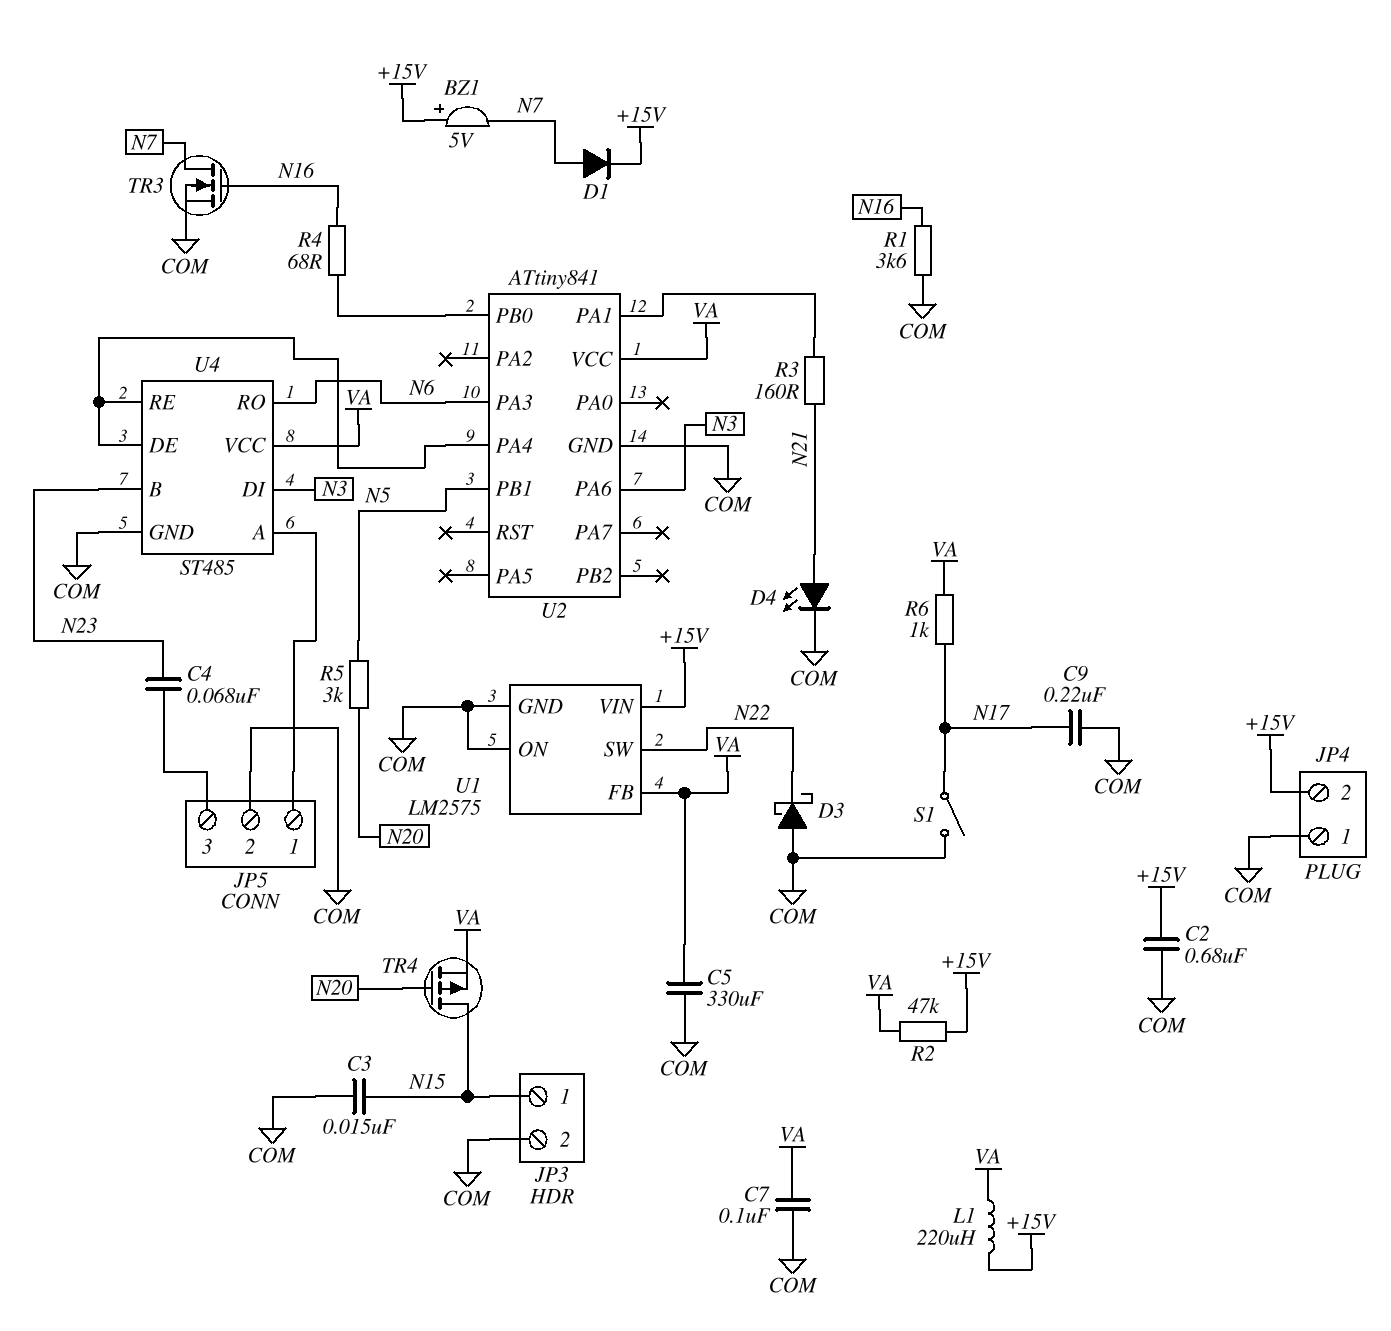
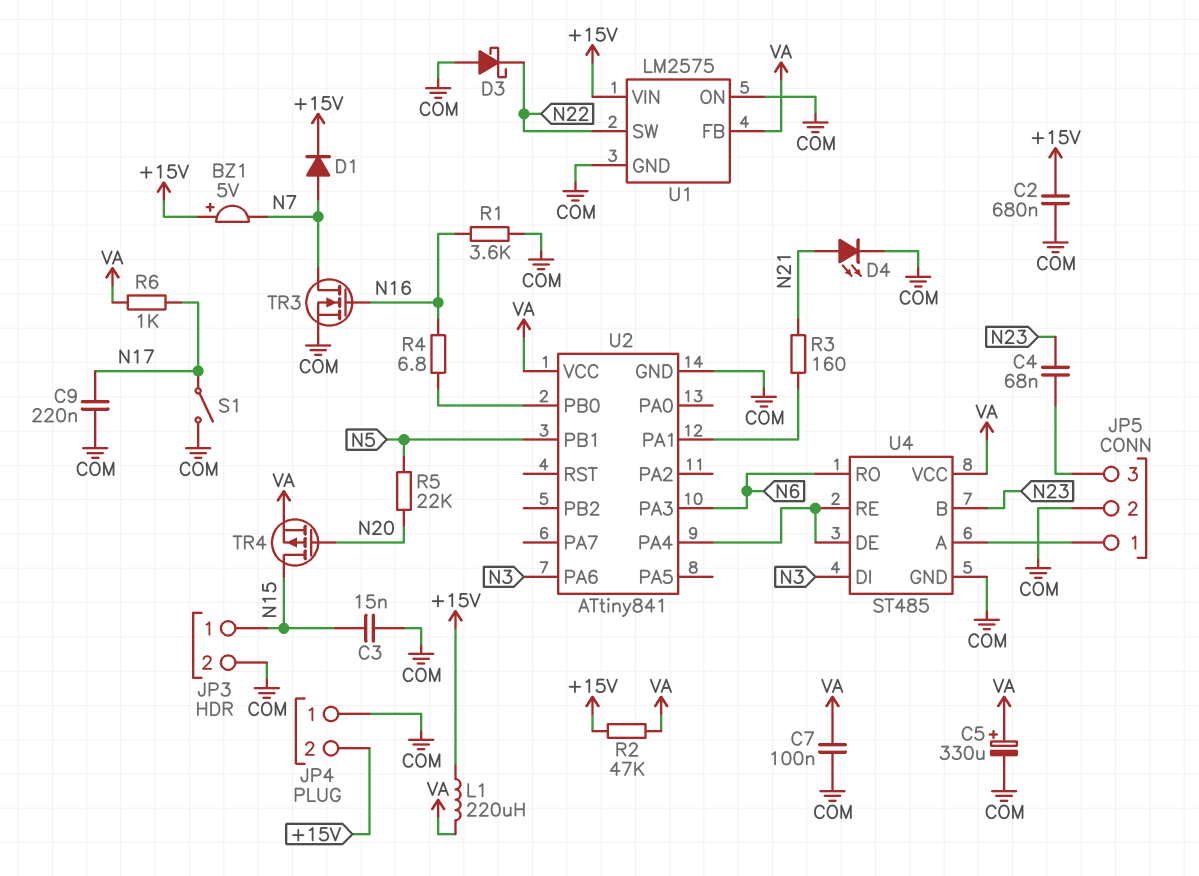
C5: 330uF (COM, VA) -> 330uF (plus VA, minus COM)
R4: 68 (N16, U2/PB0) -> 6.8 (N16, U2/PB0)
R5: 3k (N5, N20) -> 22k (N5, N20)

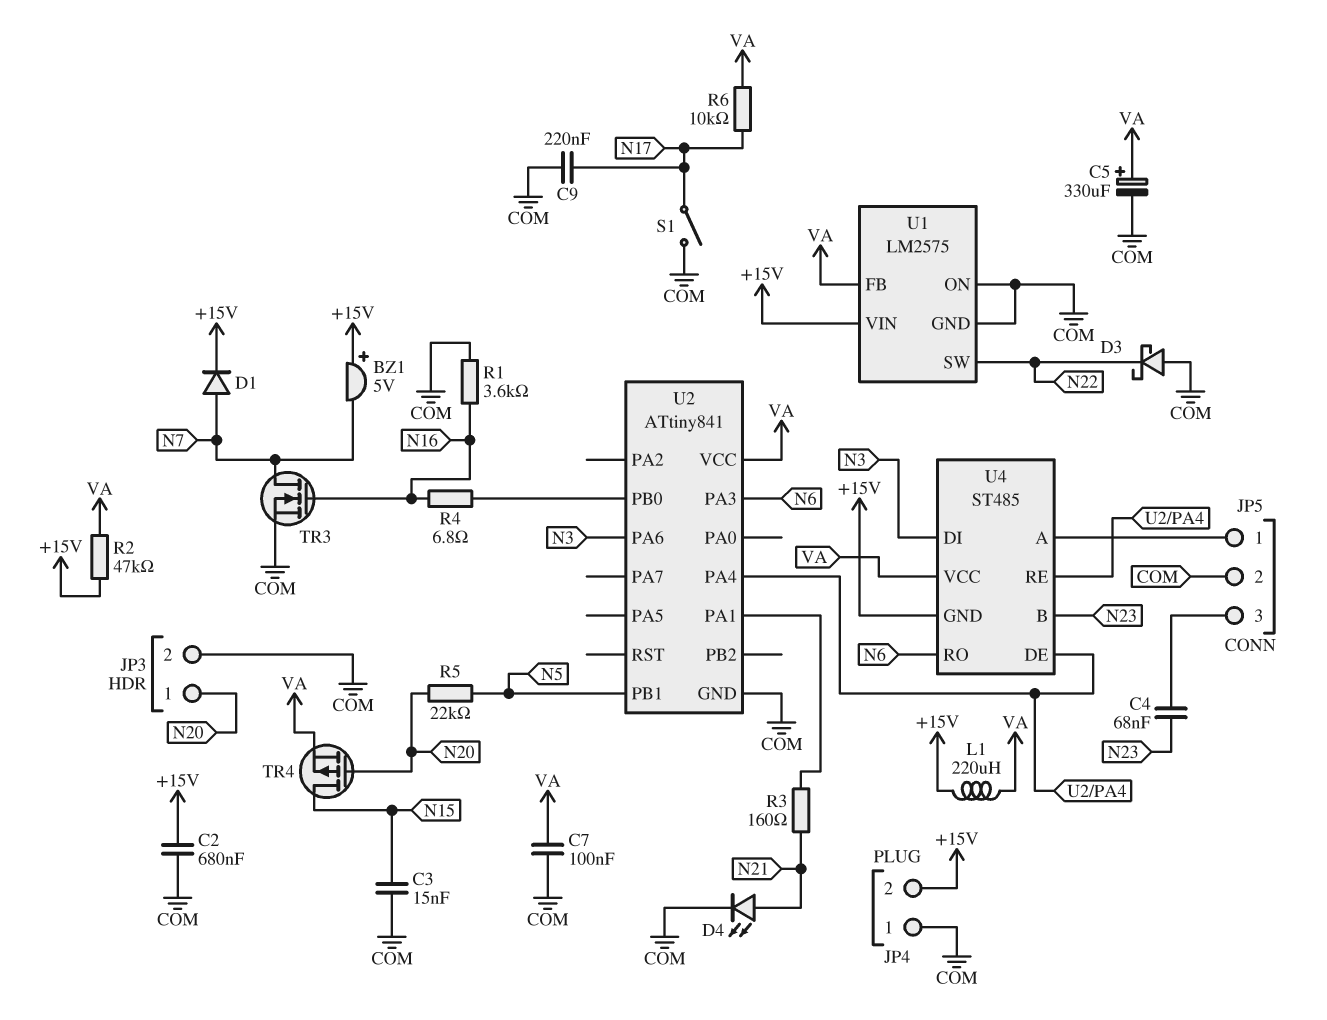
JP3 pin 1: N15 -> N20
R6: 1k (N17, VA) -> 10k (N17, VA)
U4 pin GND: COM -> +15V

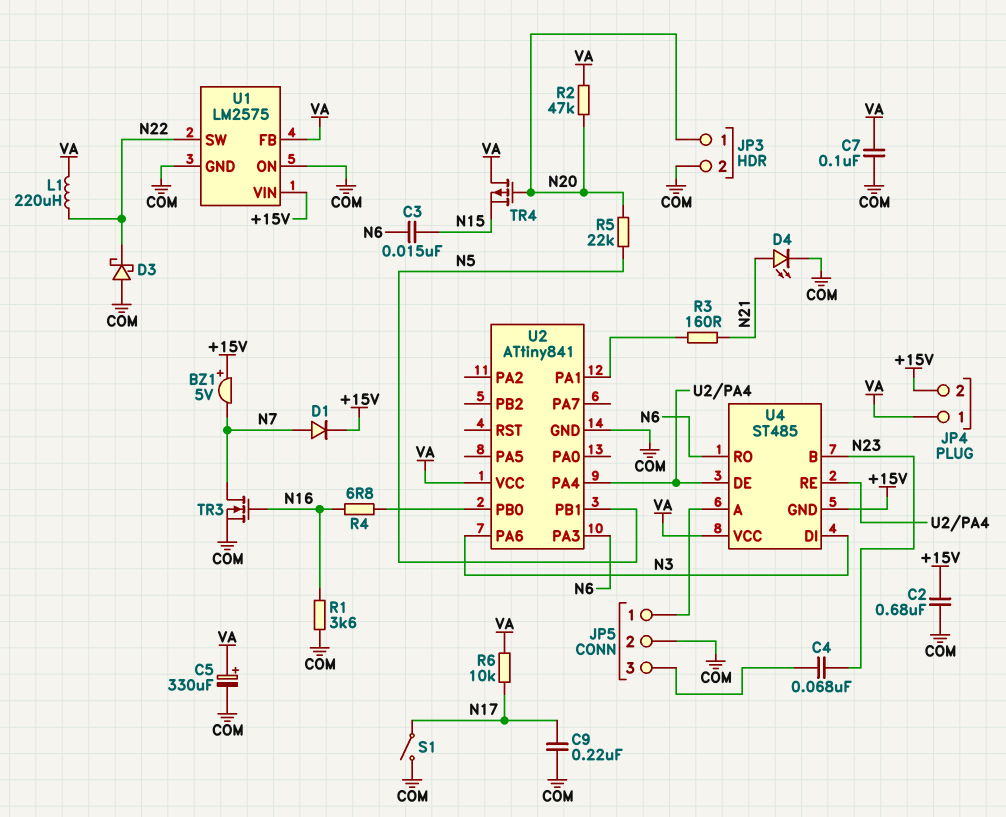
C3: 15nF (COM, N15) -> 15nF (N6, N15)
JP4 pin 1: COM -> VA
L1: 220uH (+15V, VA) -> 220uH (N22, VA)
R2: 47k (+15V, VA) -> 47k (N20, VA)
TR4: PMOS (G N20, D N15, S VA) -> PMOS (G N20, D VA, S N15)

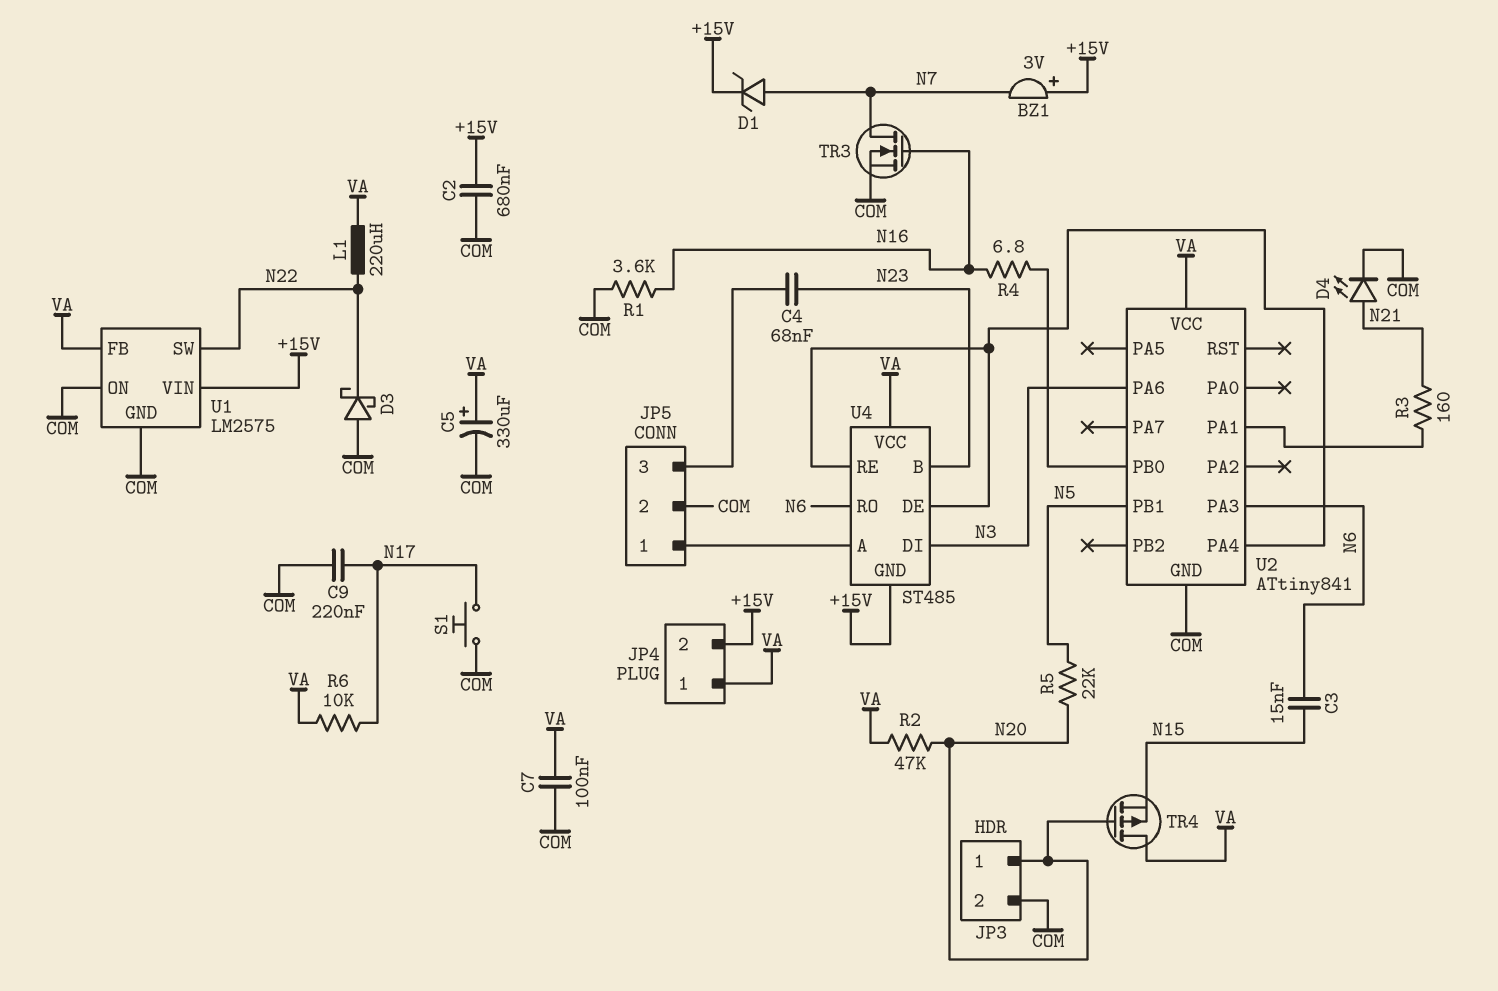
BZ1: buzzer 5V (plus +15V, minus N7) -> buzzer 3V (plus +15V, minus N7)
D1: diode (A N7, K +15V) -> zener (A N7, K +15V)
S1: switch (COM, N17) -> button (COM, N17)

